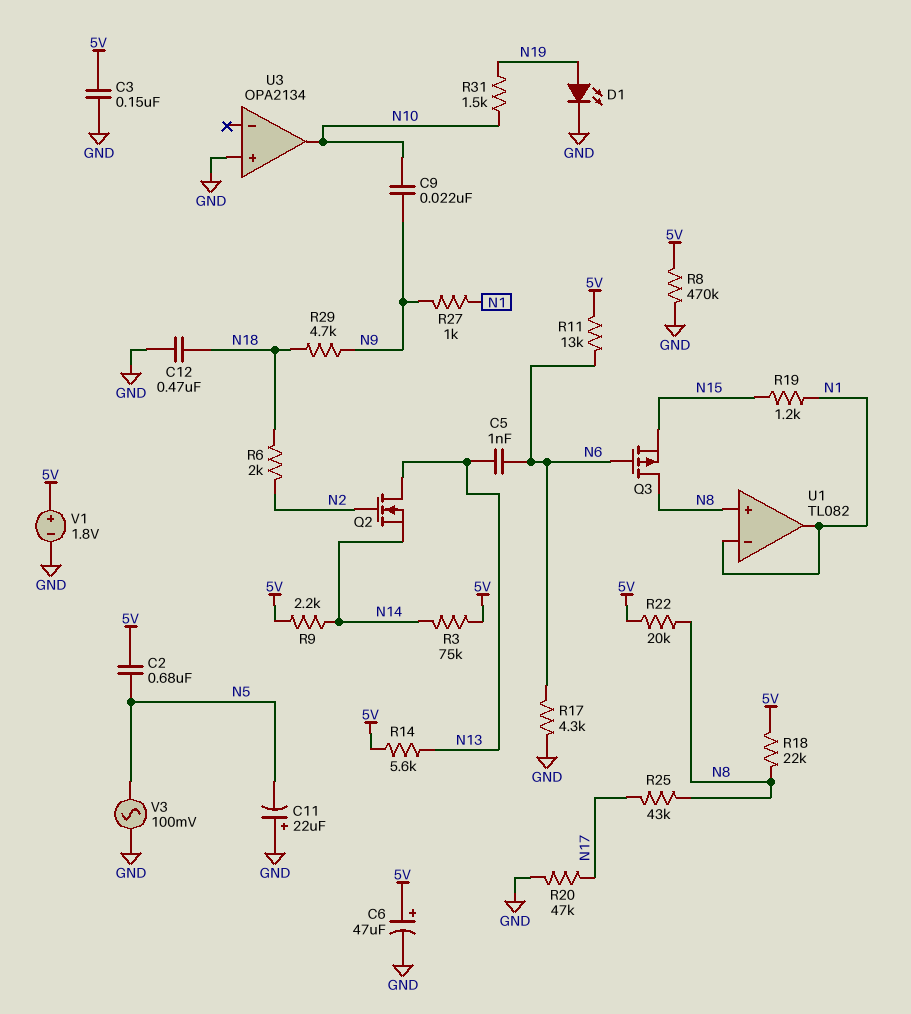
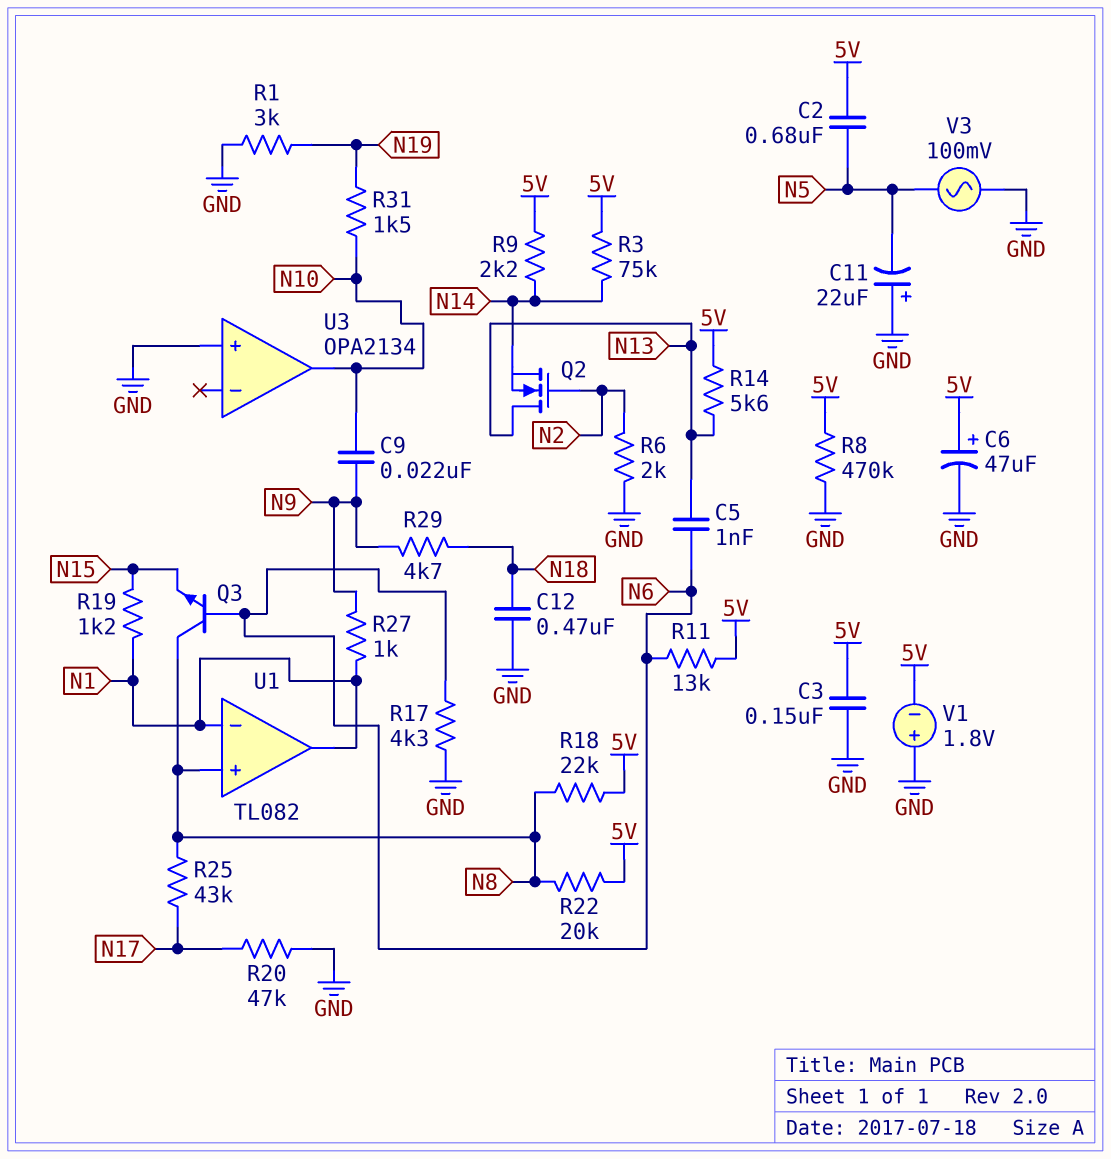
D1: LED (A N19, K GND) -> none
Q3: PMOS (G N6, D N8, S N15) -> NPN (B N6, C N8, E N15)
R1: none -> 3k (GND, N19)
R6: 2k (N2, N18) -> 2k (GND, N2)
V1: 1.8V (plus 5V, minus GND) -> 1.8V (plus GND, minus 5V)

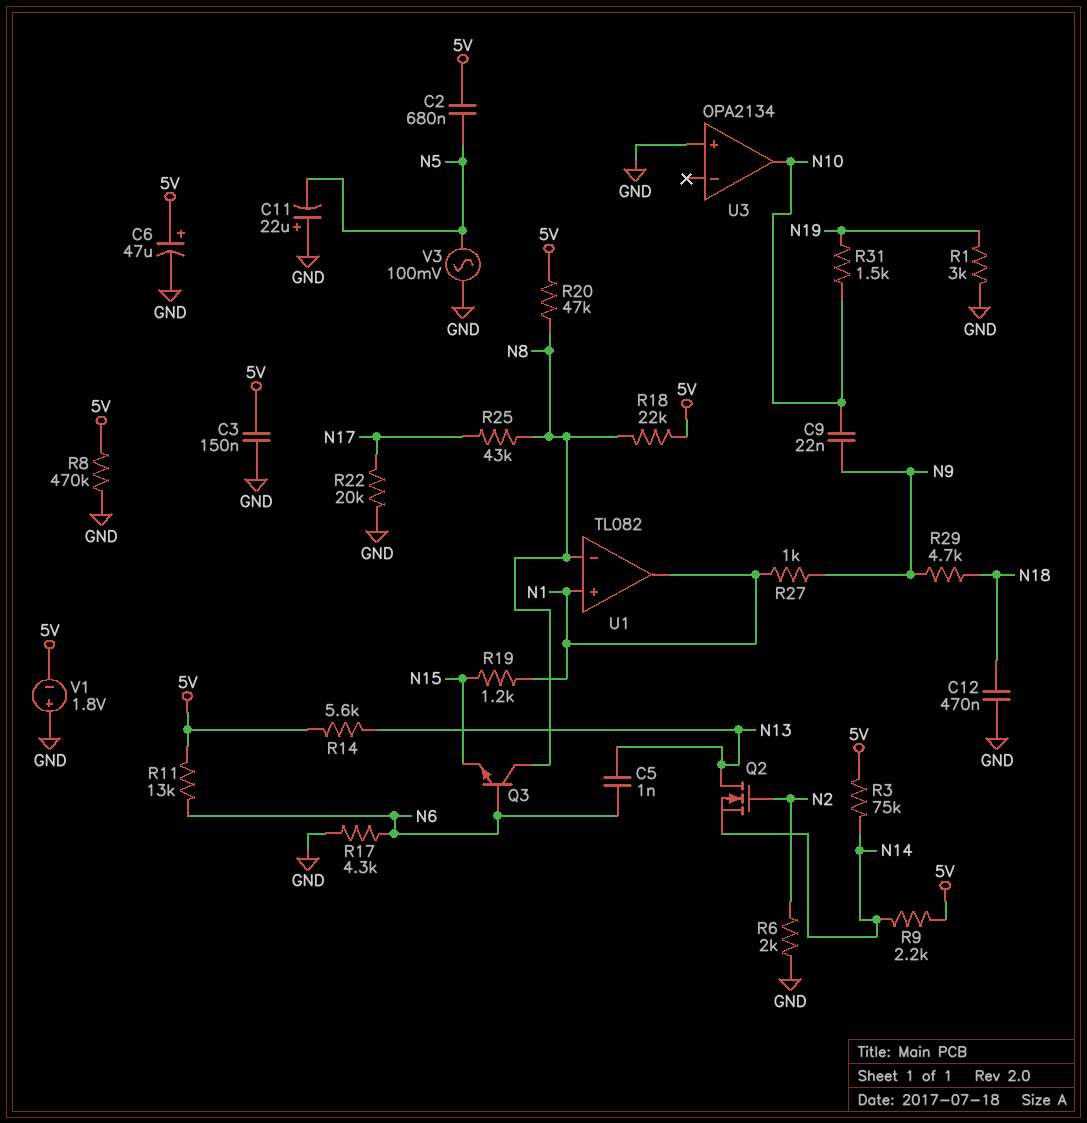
R20: 47k (GND, N17) -> 47k (5V, N8)
R22: 20k (5V, N8) -> 20k (GND, N17)
U1 pin in+: N8 -> N1
U1 pin in-: N1 -> N8

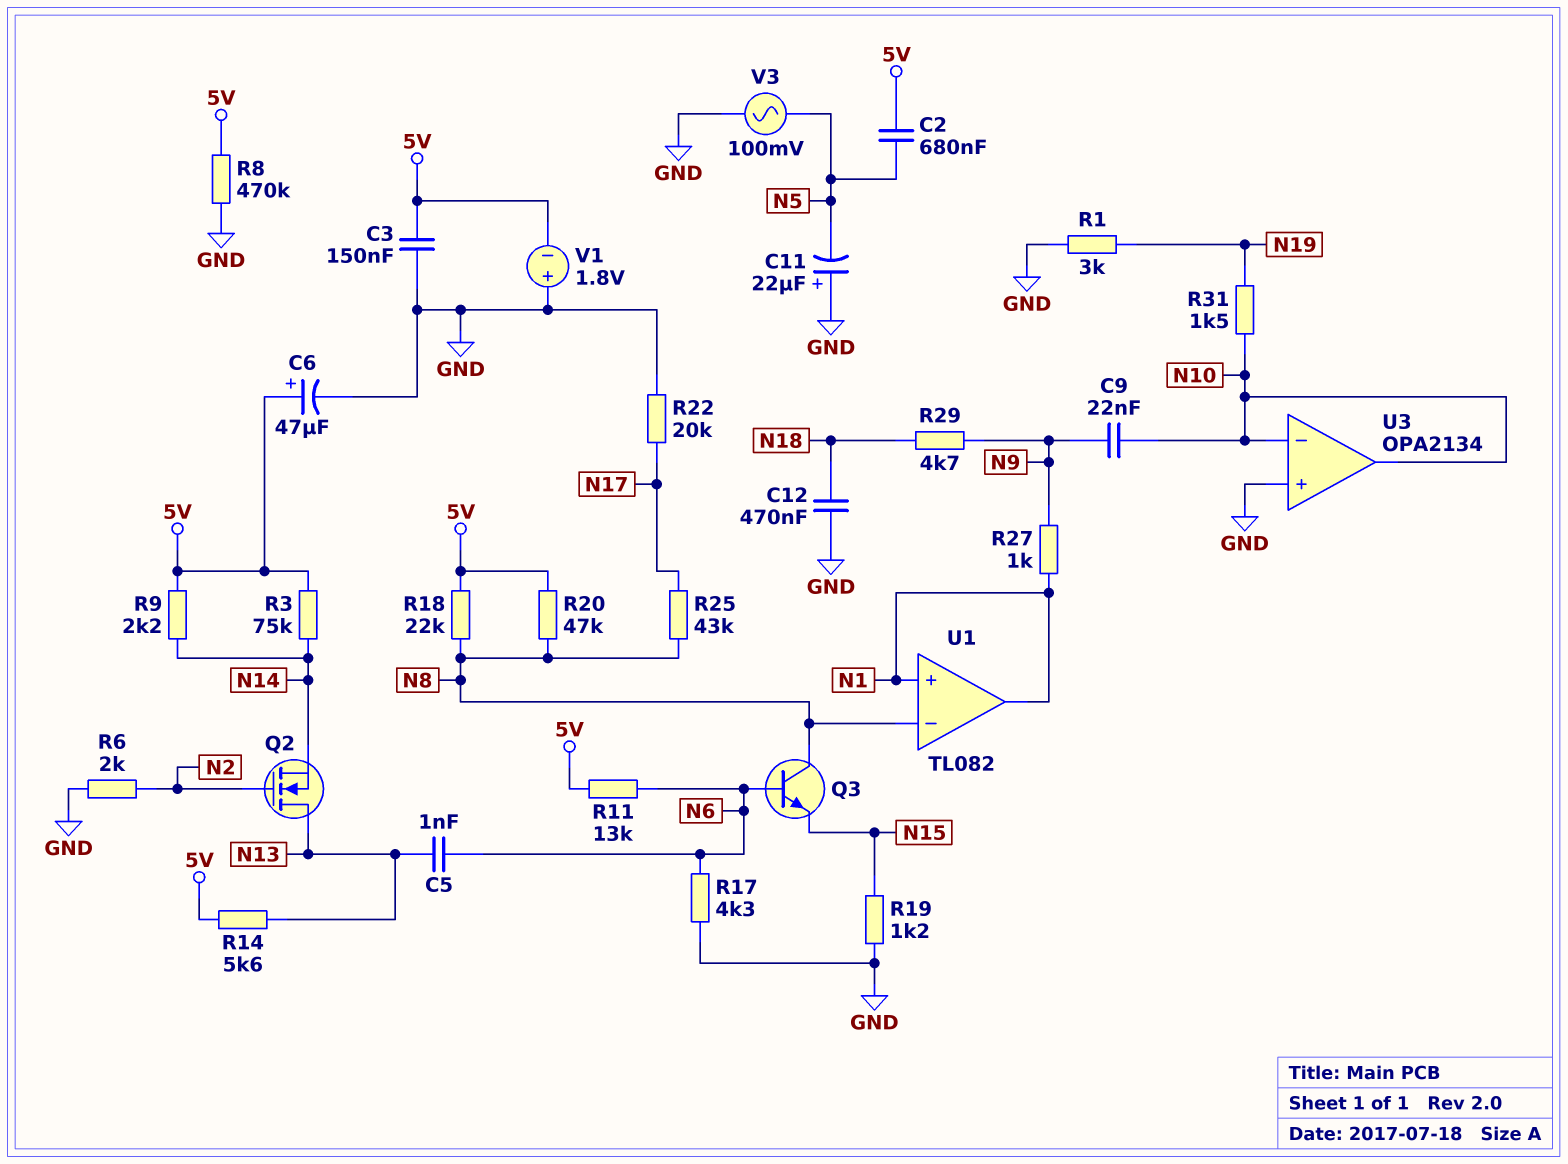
R19: 1.2k (N1, N15) -> 1.2k (GND, N15)
U3 pin in-: none -> N10

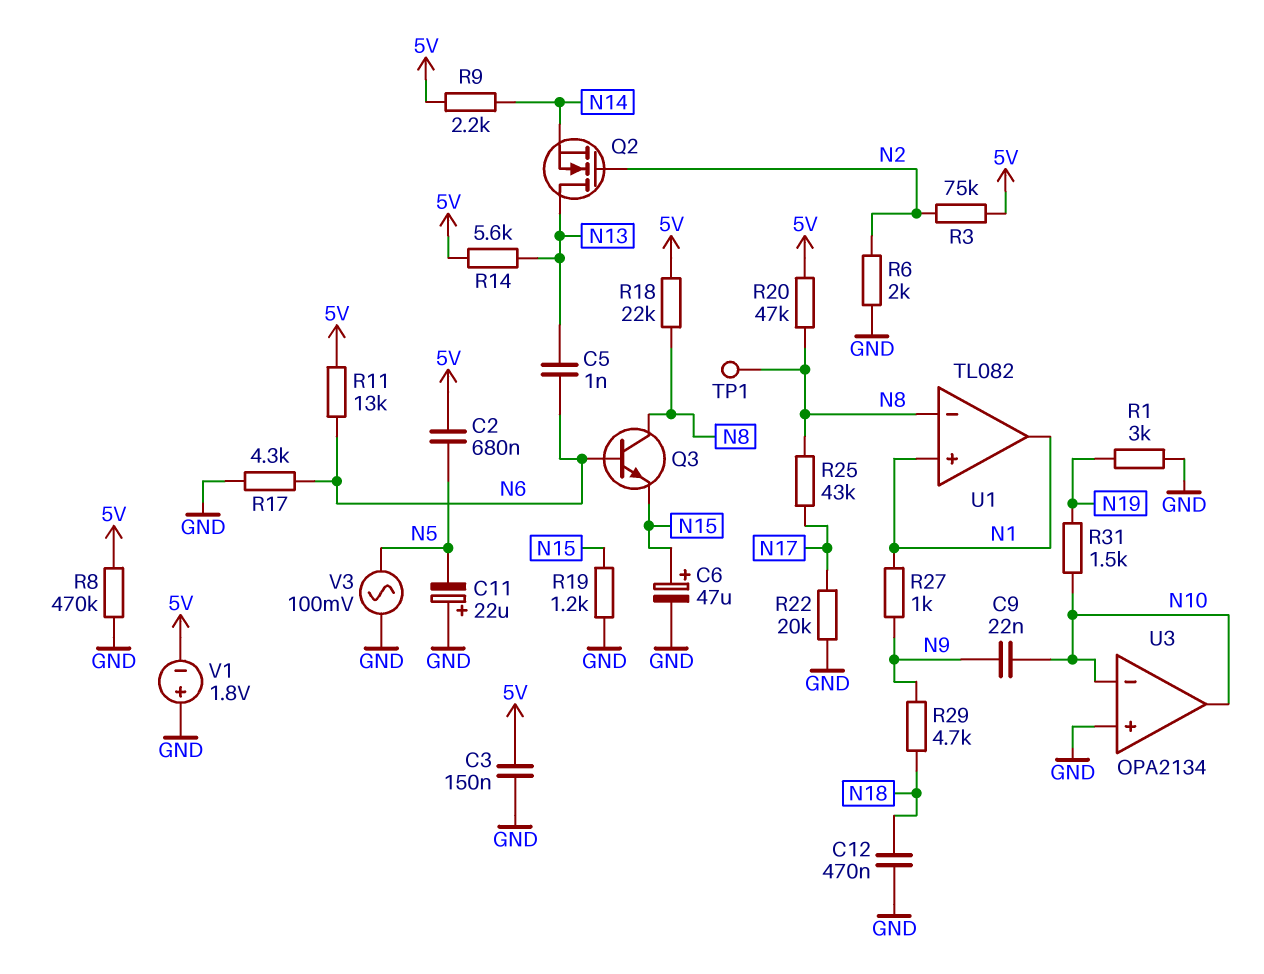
C6: 47uF (plus 5V, minus GND) -> 47uF (plus N15, minus GND)
R3: 75k (5V, N14) -> 75k (5V, N2)
TP1: none -> test point (N8)

